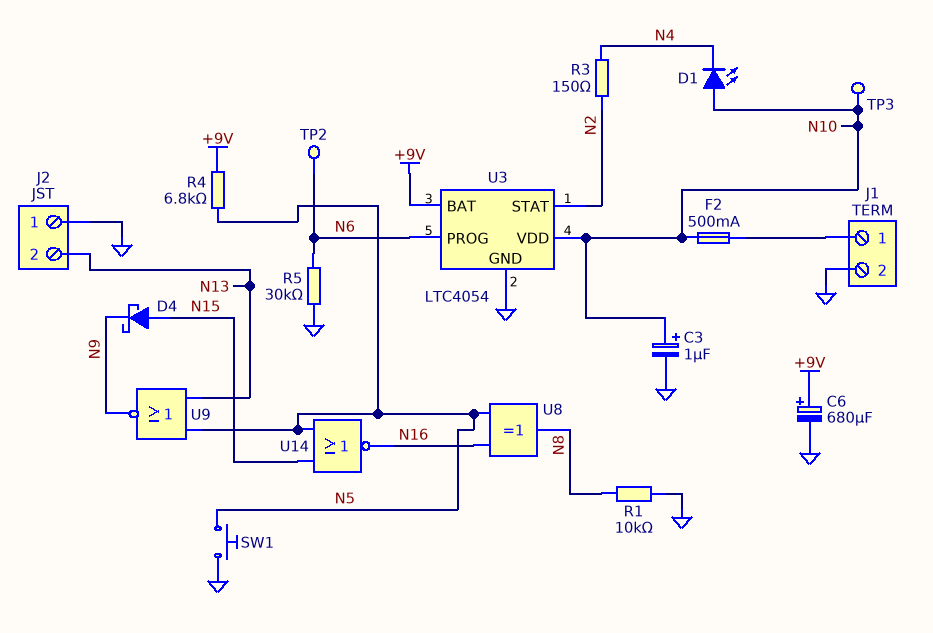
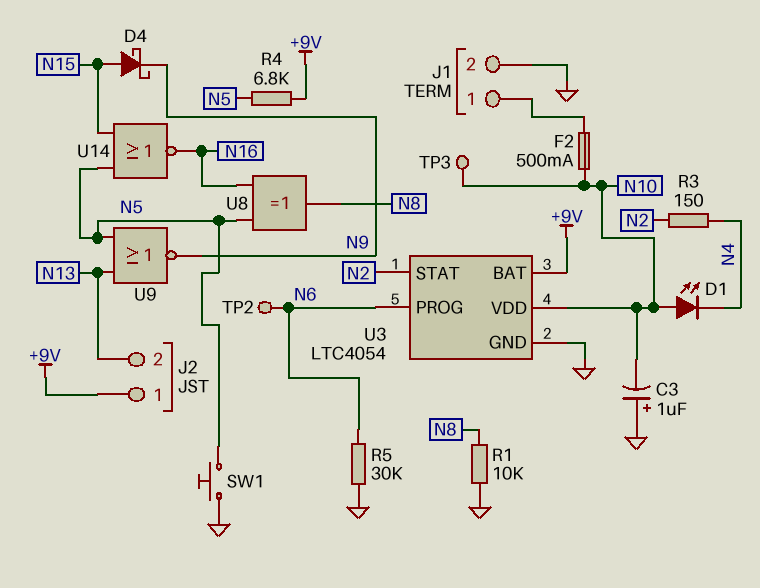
C3: 1uF (plus N10, minus GND) -> 1uF (plus GND, minus N10)
C6: 680uF (plus +9V, minus GND) -> none
J2 pin 1: GND -> +9V

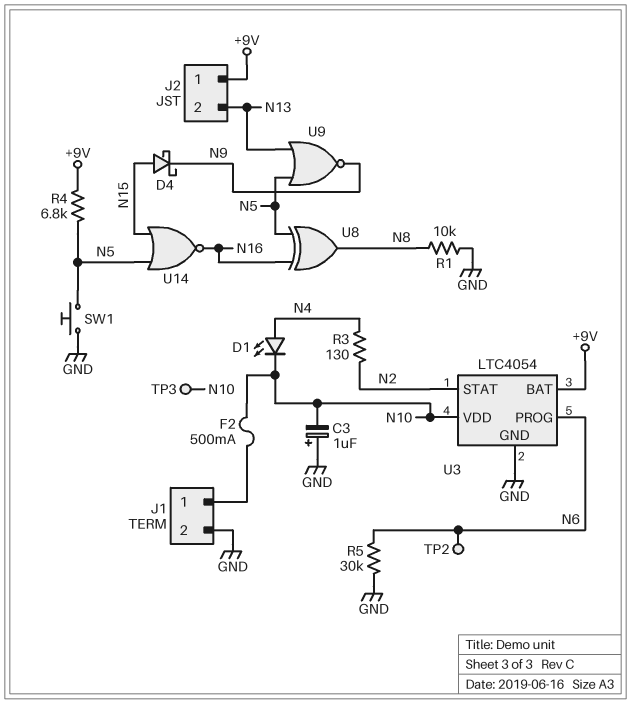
D1: LED (A N10, K N4) -> LED (A N4, K N10)
R3: 150 (N2, N4) -> 130 (N2, N4)

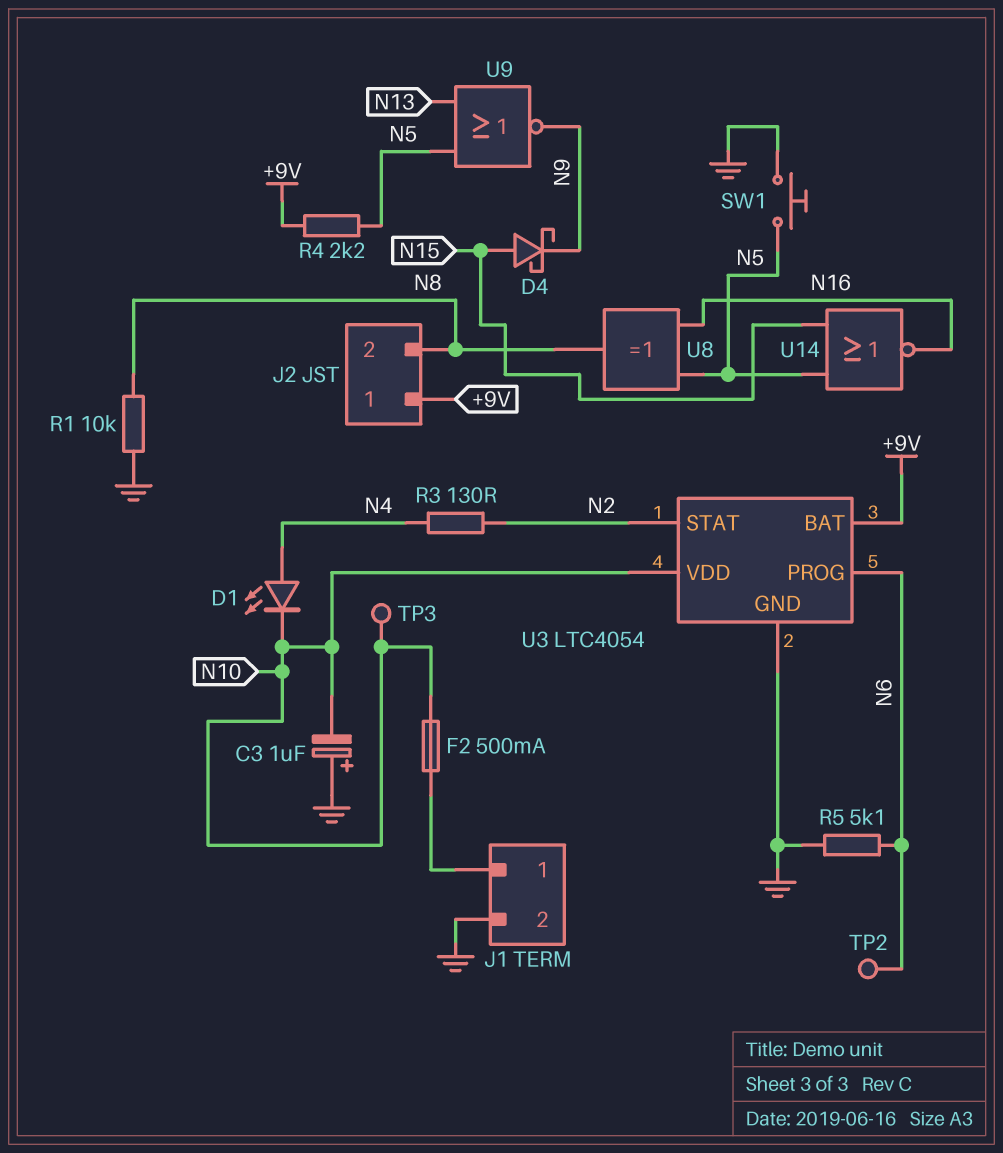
J2 pin 2: N13 -> N8
R4: 6.8k (+9V, N5) -> 2.2k (+9V, N5)
R5: 30k (GND, N6) -> 5.1k (GND, N6)

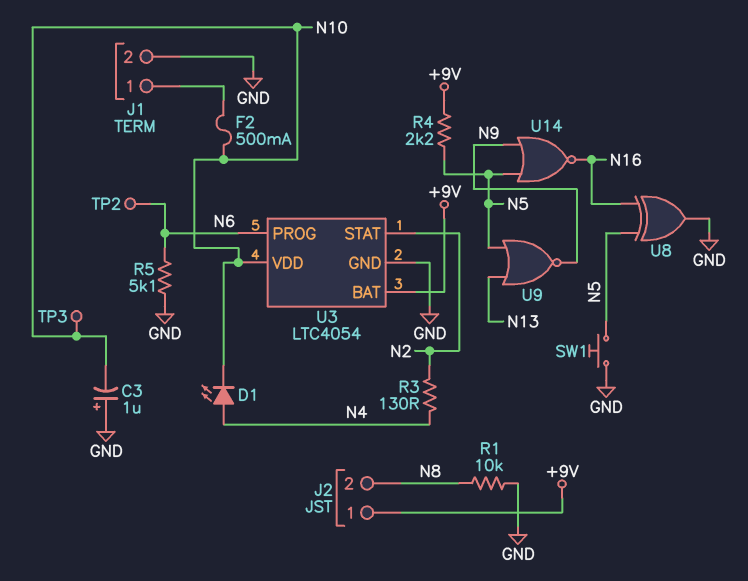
D4: schottky (A N15, K N9) -> none
U8: XOR (in N5, in N16, out N8) -> XOR (in N5, in N16, out GND)
U14: NOR (in N5, in N15, out N16) -> NOR (in N5, in N9, out N16)

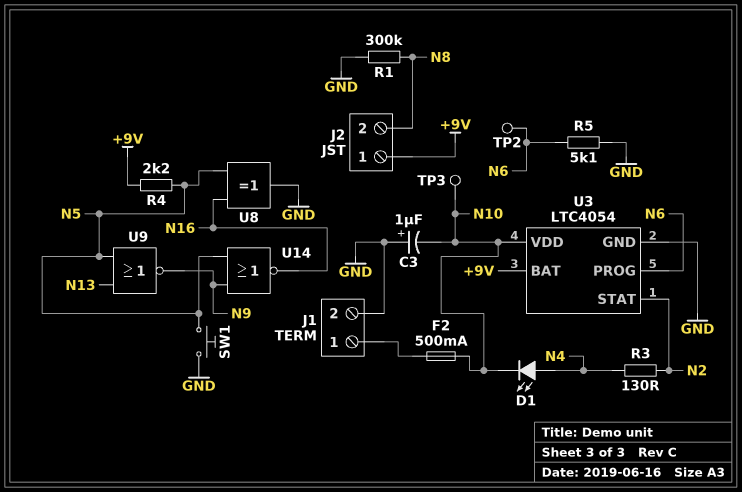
R1: 10k (GND, N8) -> 300k (GND, N8)

